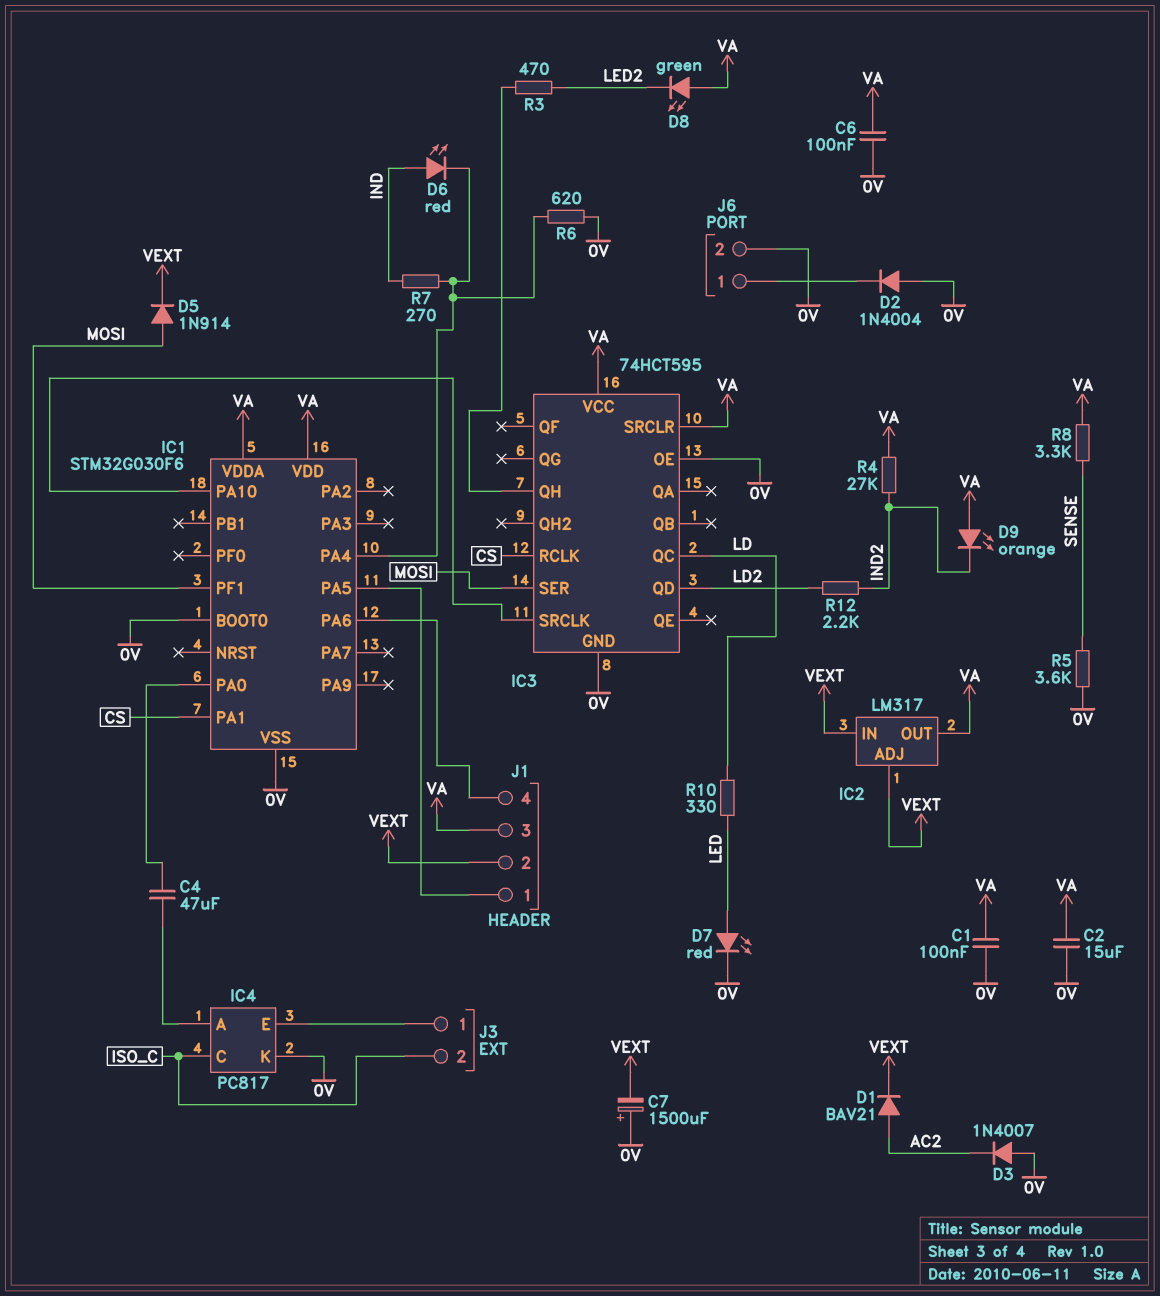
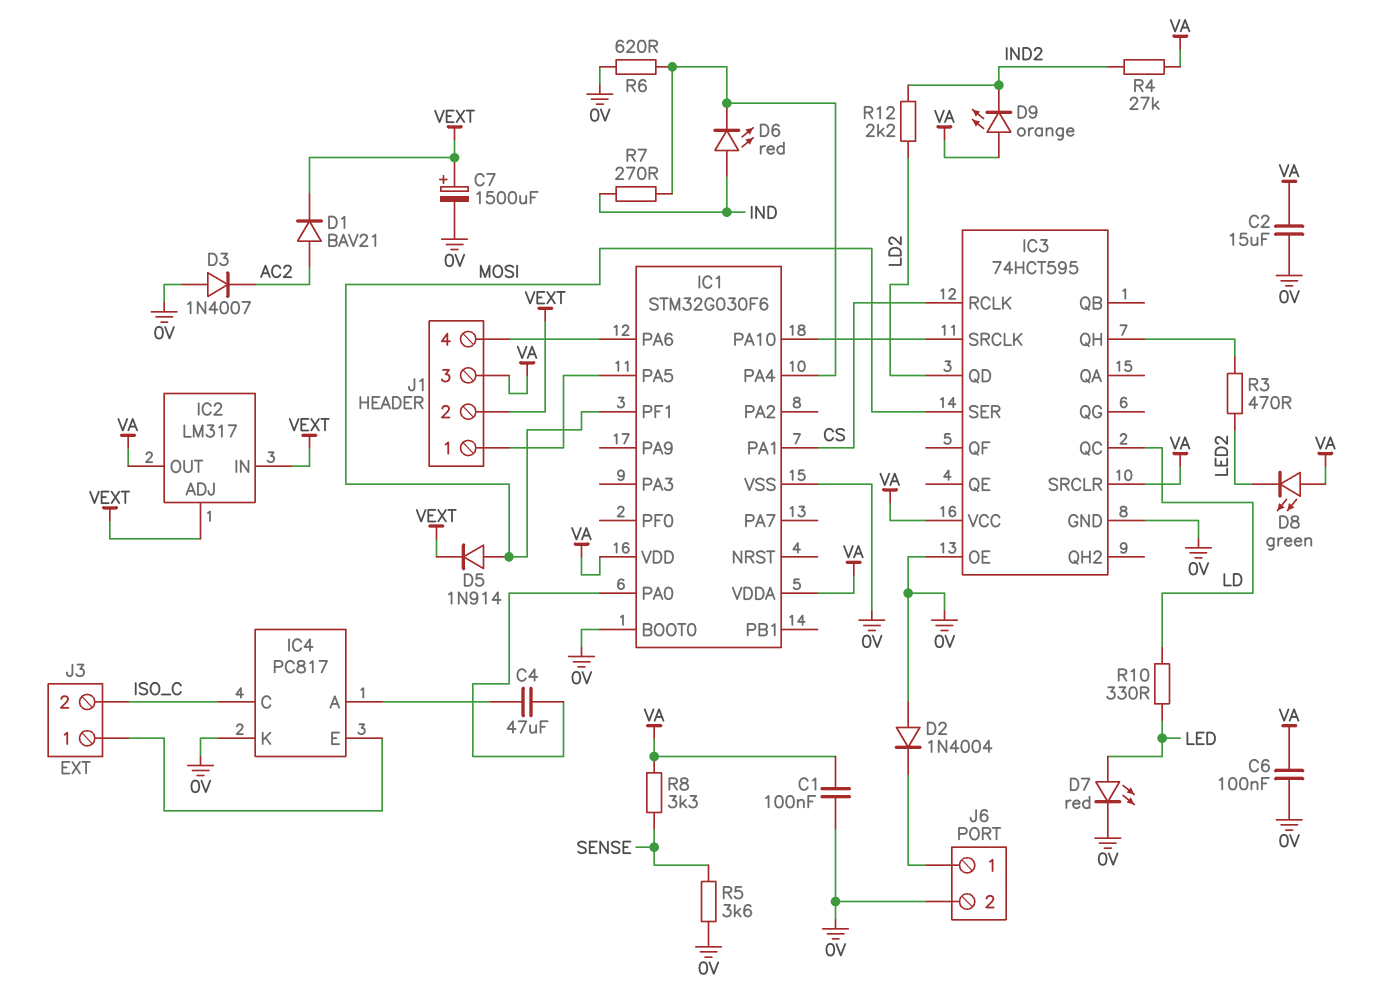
C7: 1500uF (plus 0V, minus VEXT) -> 1500uF (plus VEXT, minus 0V)

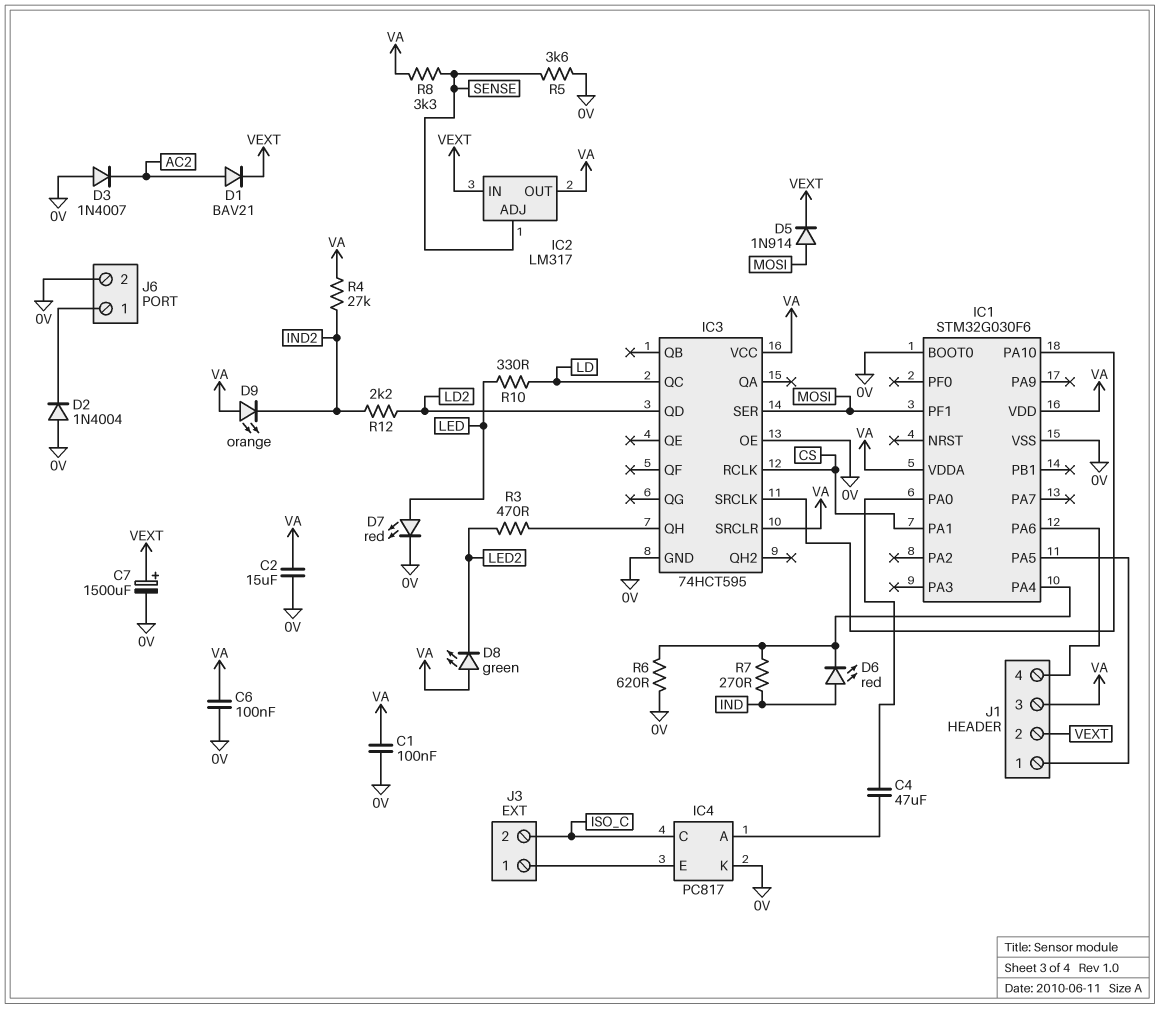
IC2 pin ADJ: VEXT -> SENSE

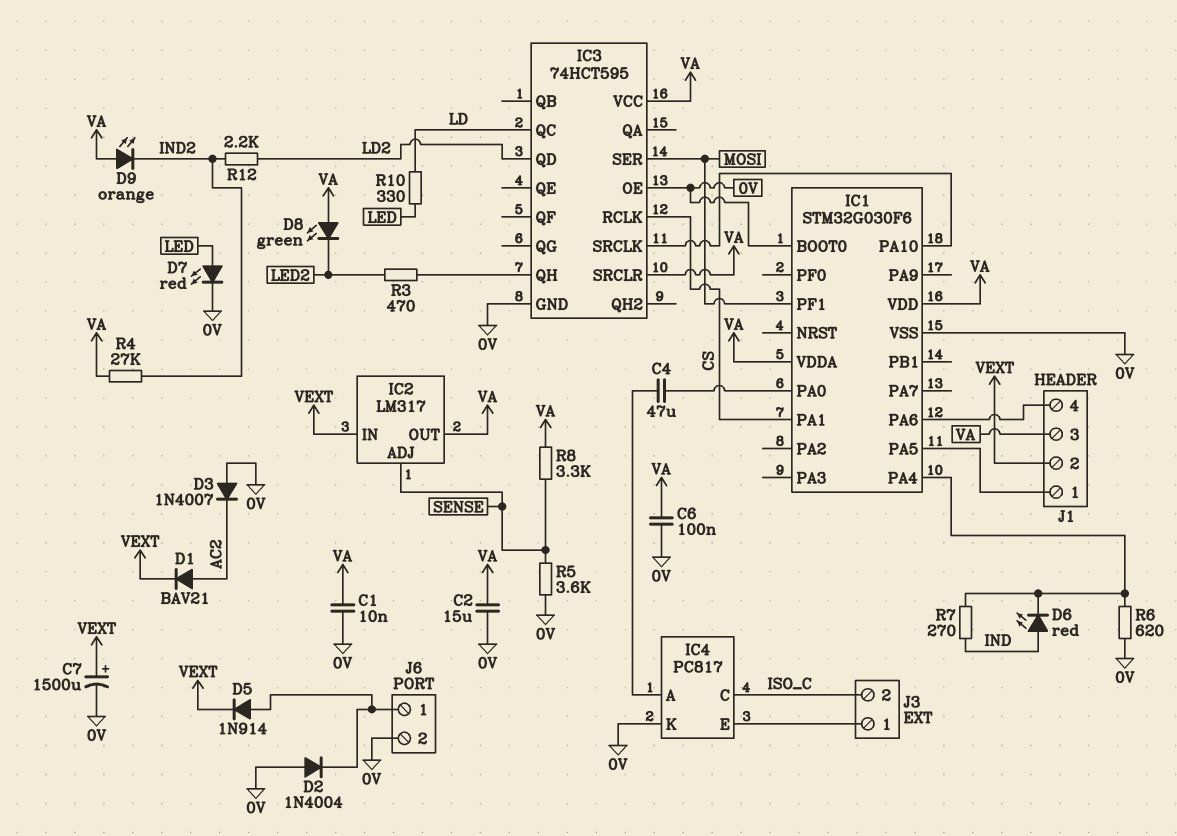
C1: 100nF (0V, VA) -> 10nF (0V, VA)
D5: diode 1N914 (A MOSI, K VEXT) -> diode 1N914 (A J6/1, K VEXT)

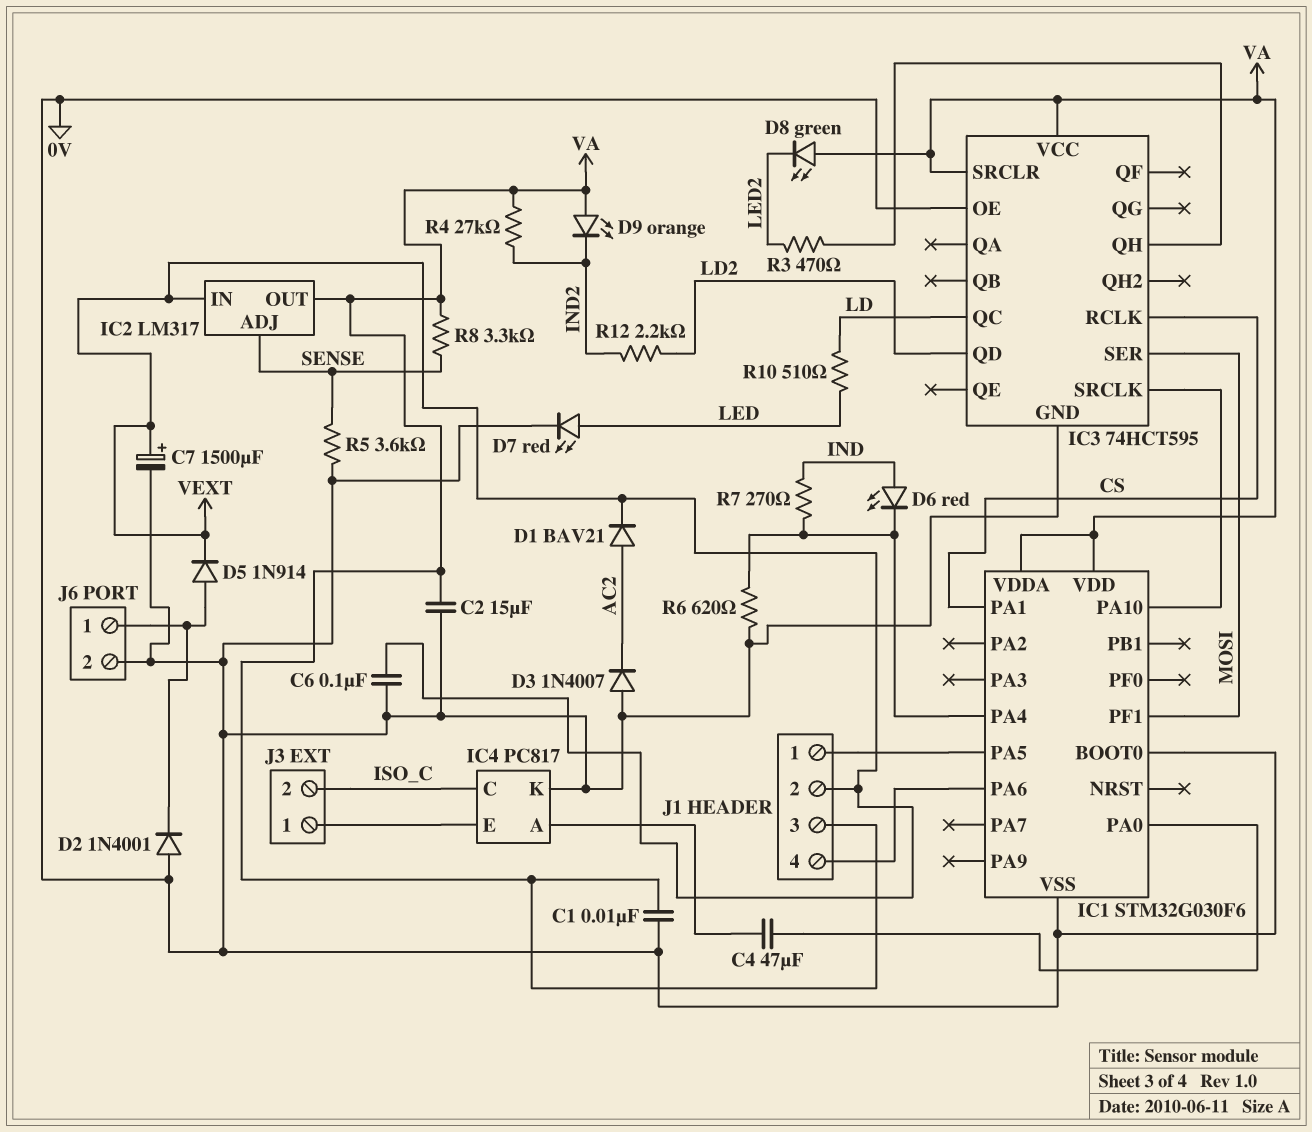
C6: 100nF (0V, VA) -> 100nF (0V, VEXT)
D2: diode 1N4004 (A 0V, K J6/1) -> diode 1N4001 (A 0V, K J6/1)
R10: 330 (LD, LED) -> 510 (LD, LED)

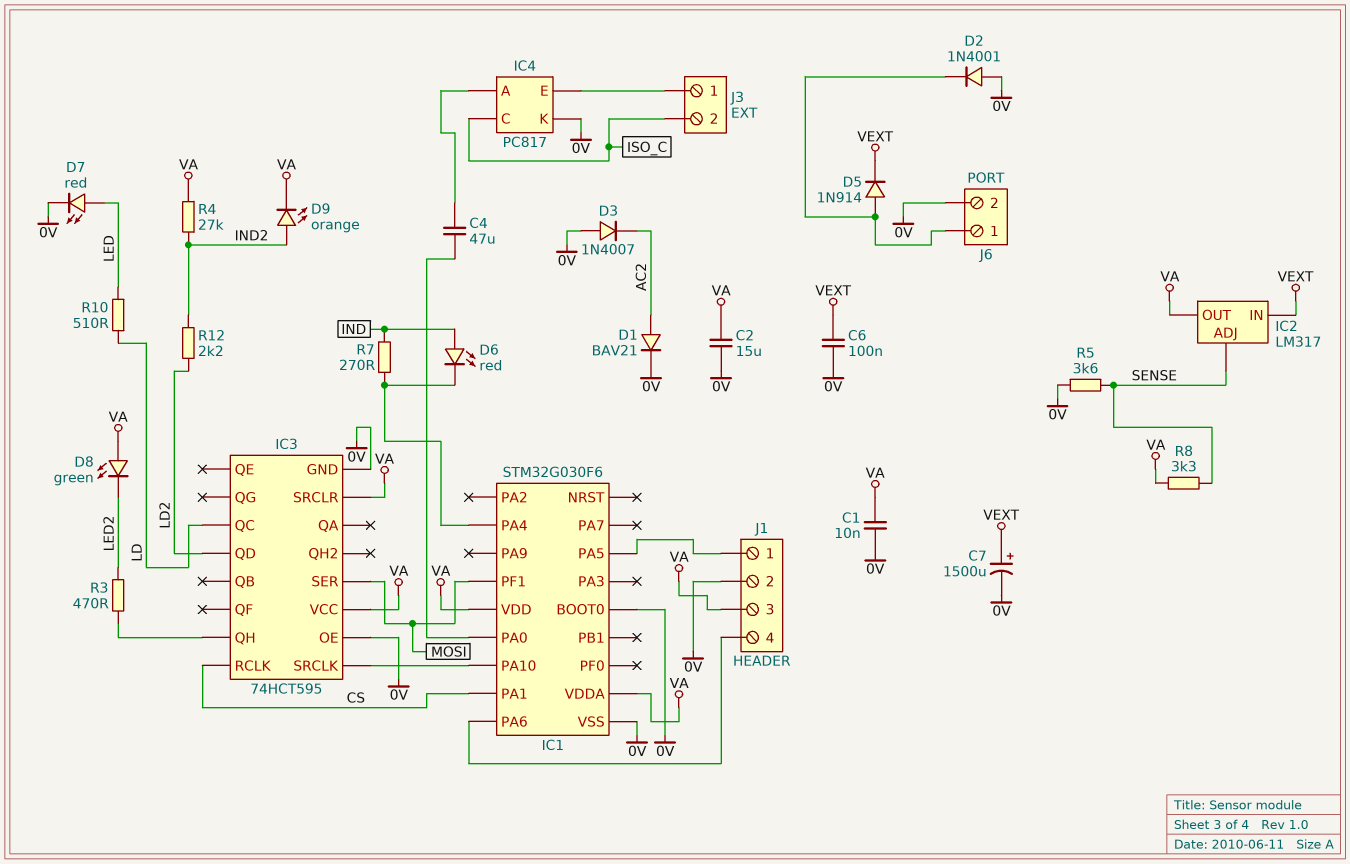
D1: diode BAV21 (A AC2, K VEXT) -> diode BAV21 (A AC2, K 0V)
D9: LED orange (A VA, K IND2) -> LED orange (A IND2, K VA)
J1 pin 2: VEXT -> 0V
R6: 620 (0V, IC1/PA4) -> none

